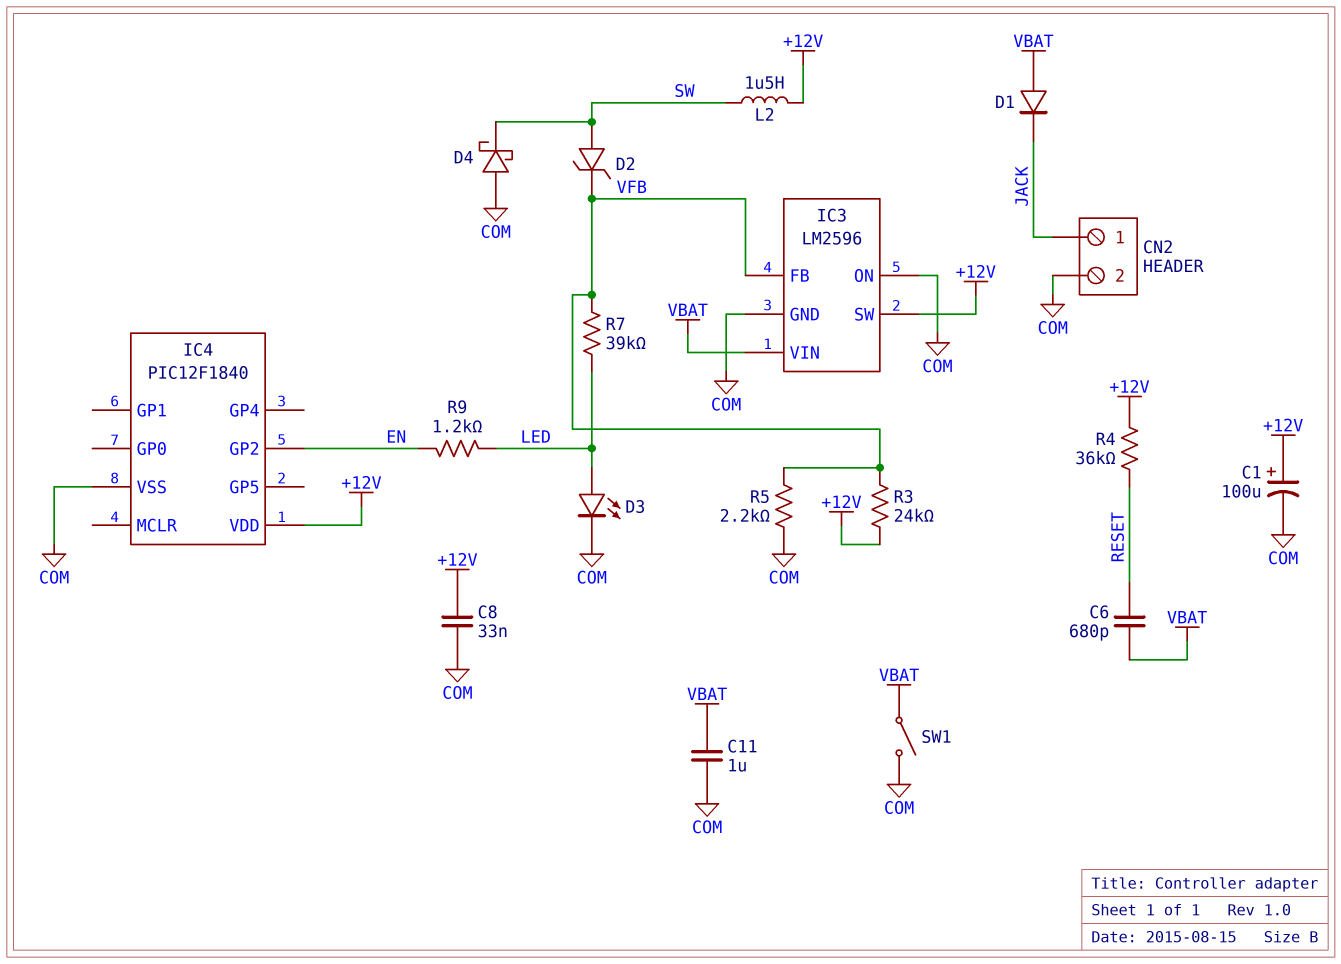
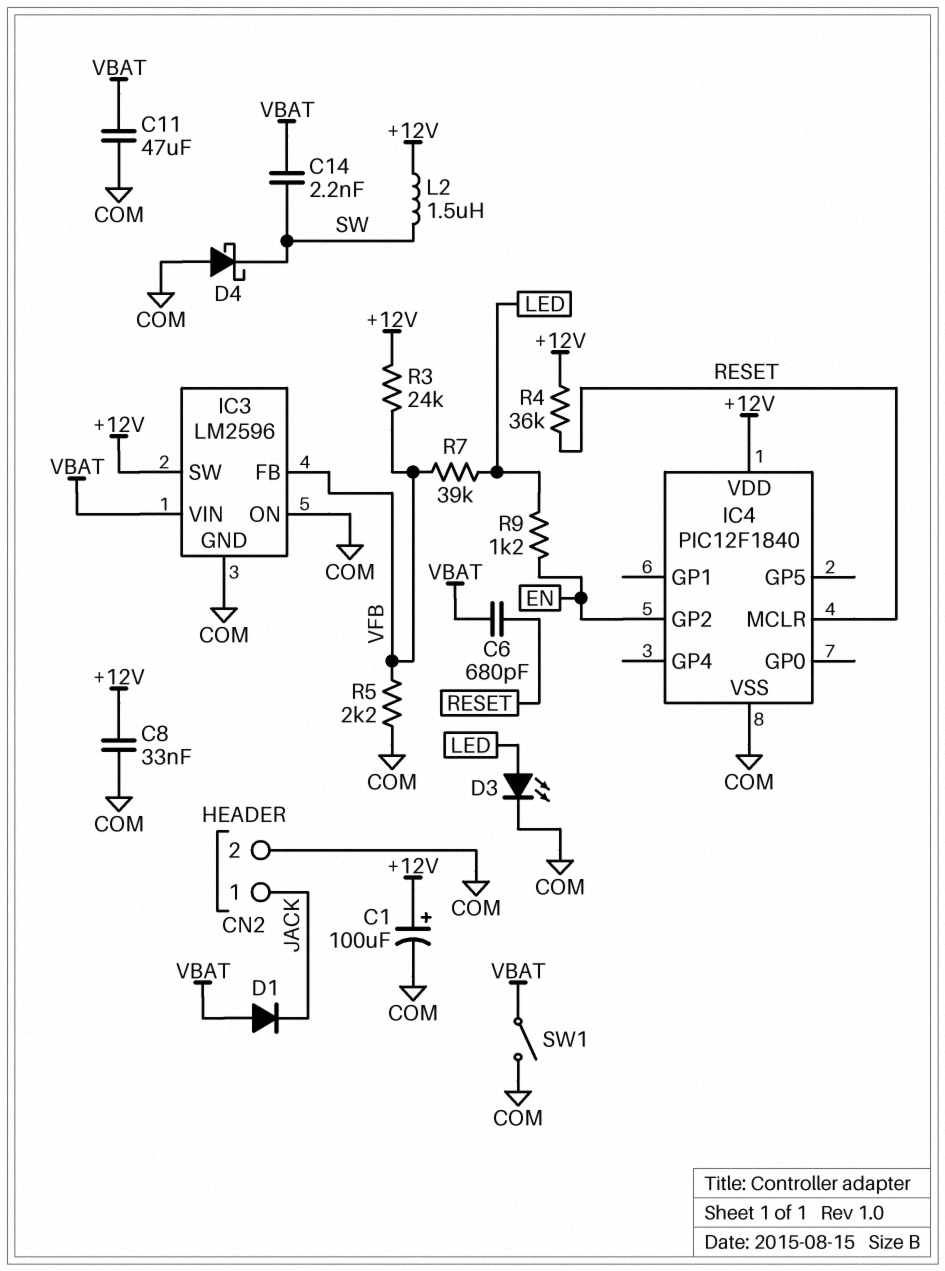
C11: 1uF (COM, VBAT) -> 47uF (COM, VBAT)
C14: none -> 2.2nF (SW, VBAT)
D2: zener (A SW, K VFB) -> none
IC4 pin MCLR: none -> RESET

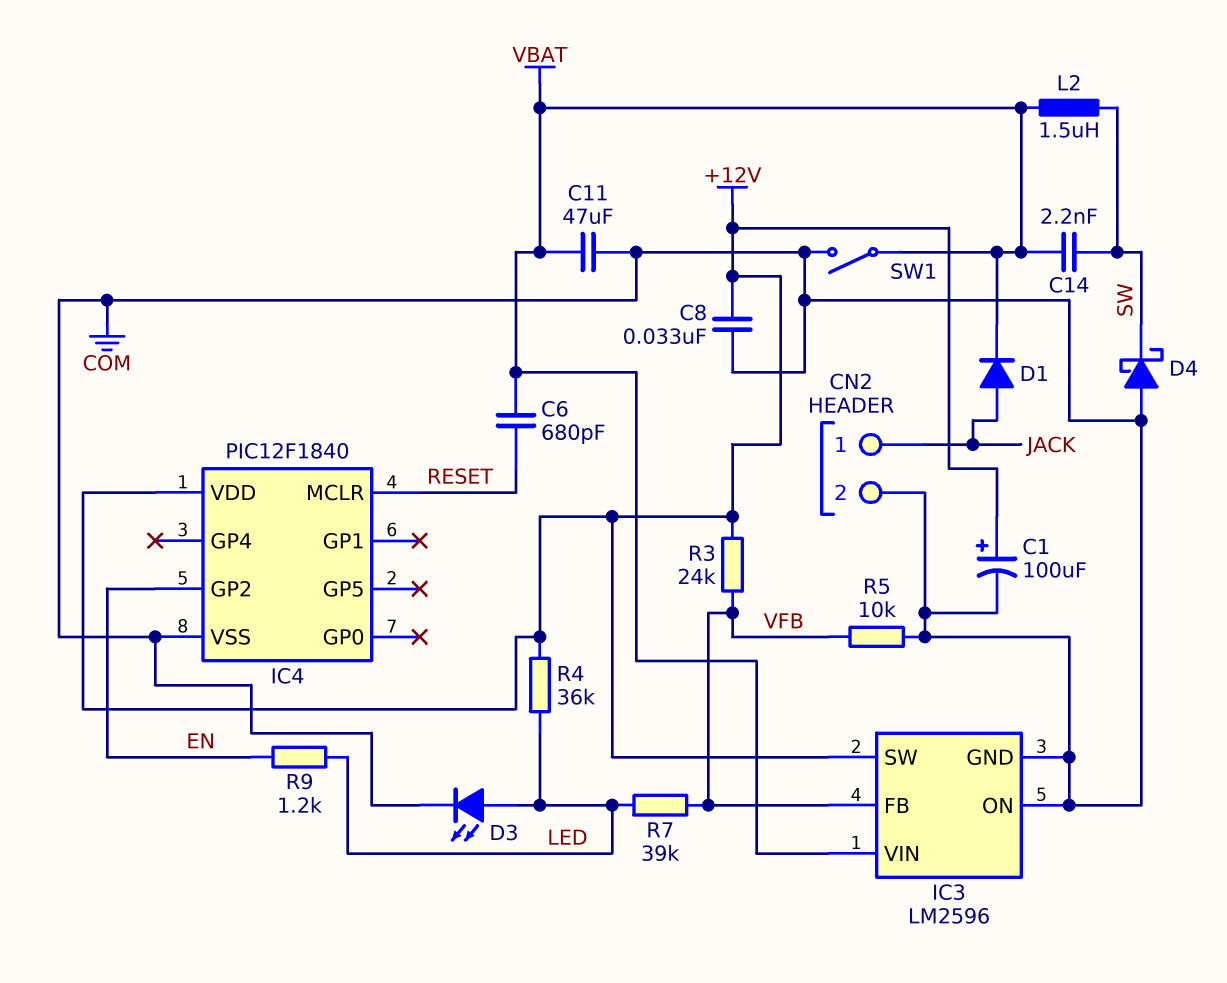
D1: diode (A VBAT, K JACK) -> diode (A JACK, K VBAT)
L2: 1.5uH (+12V, SW) -> 1.5uH (SW, VBAT)
R4: 36k (+12V, RESET) -> 36k (+12V, LED)
R5: 2.2k (COM, VFB) -> 10k (COM, VFB)

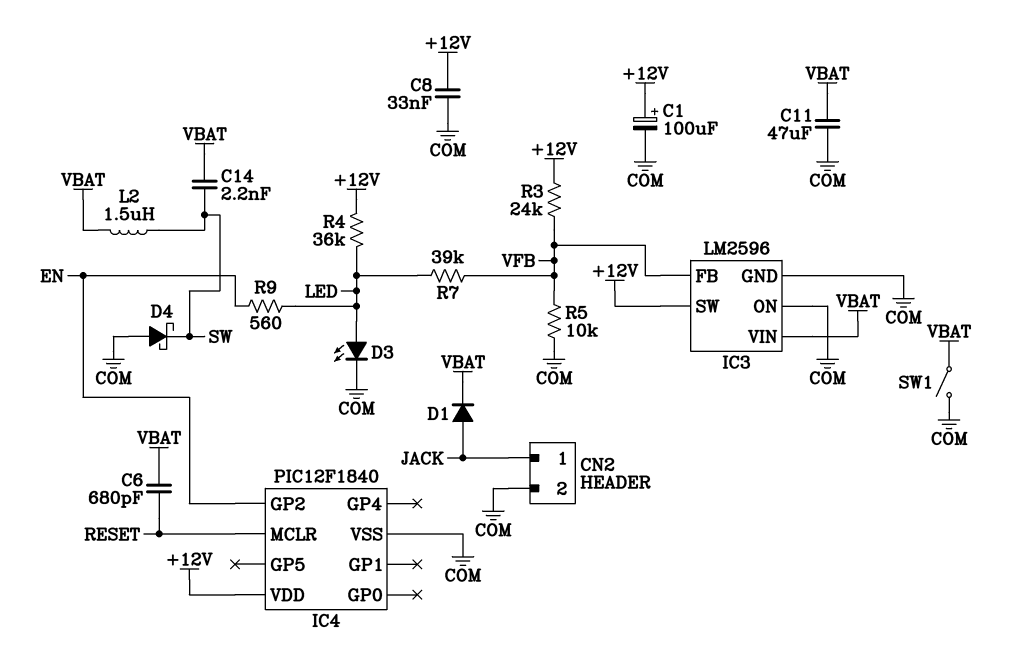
R9: 1.2k (EN, LED) -> 560 (EN, LED)

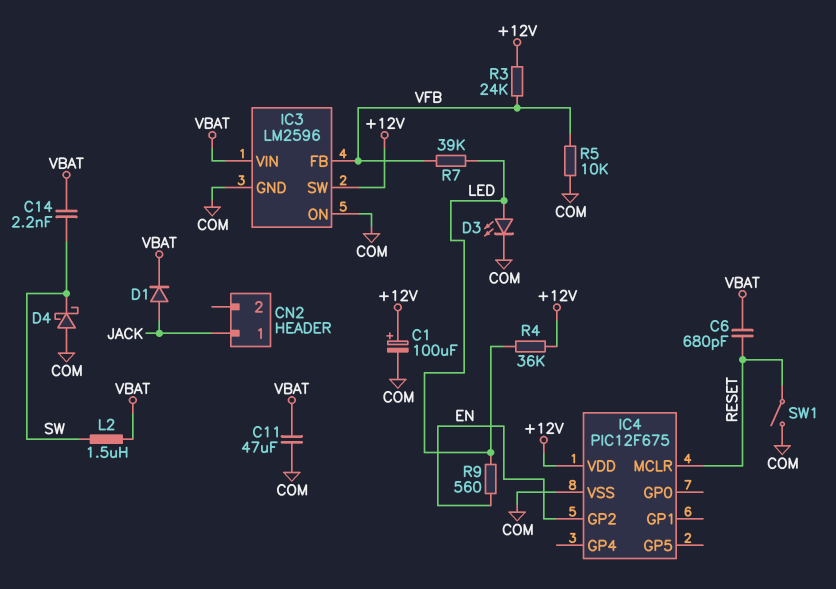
C8: 33nF (+12V, COM) -> none
CN2 pin 2: COM -> none
IC4: PIC12F1840 -> PIC12F675
SW1: switch (COM, VBAT) -> switch (COM, RESET)

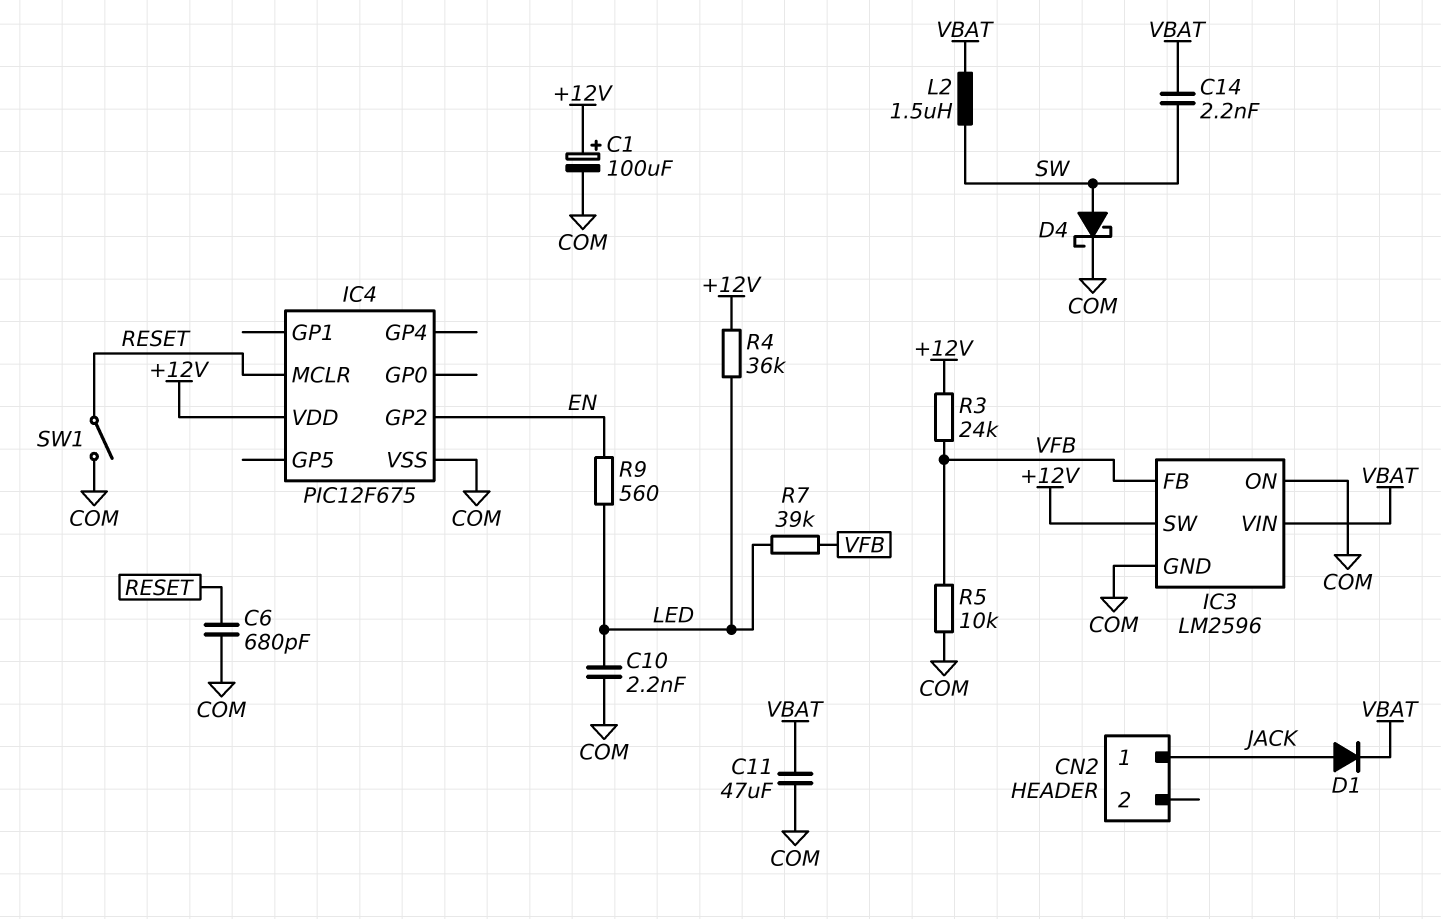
C6: 680pF (RESET, VBAT) -> 680pF (COM, RESET)
C10: none -> 2.2nF (COM, LED)
D3: LED (A LED, K COM) -> none
D4: schottky (A COM, K SW) -> schottky (A SW, K COM)

